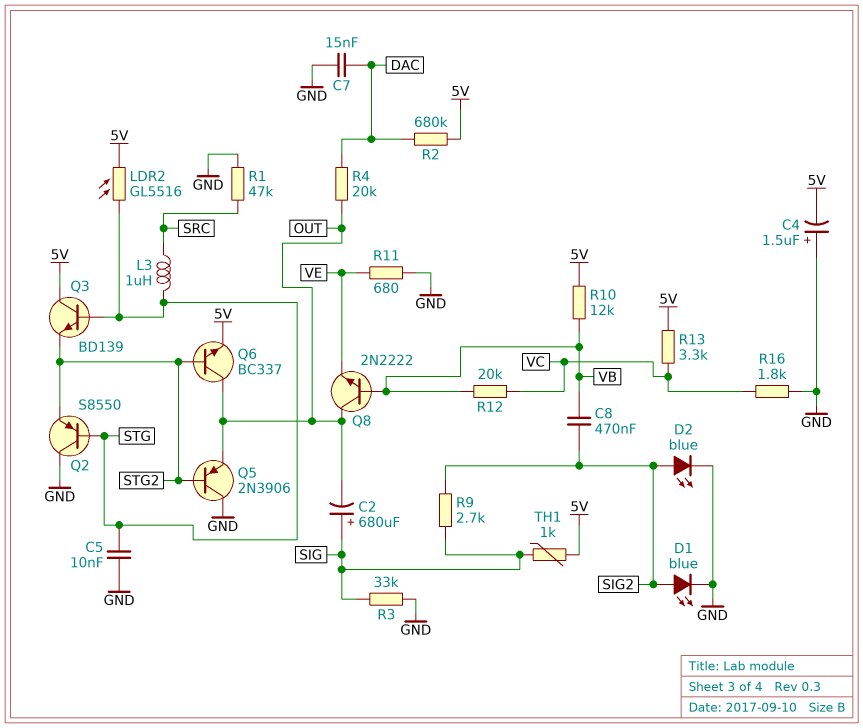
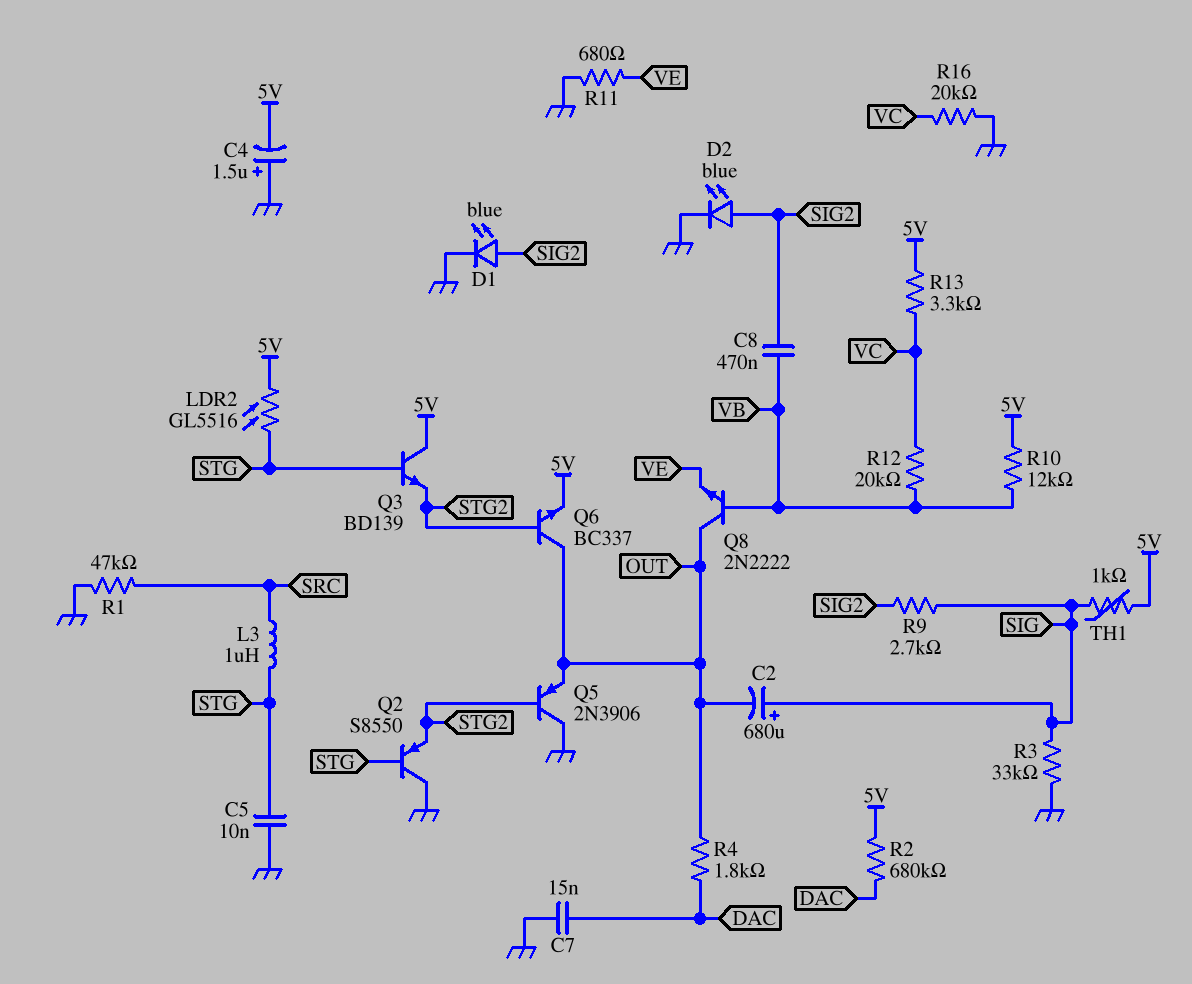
R4: 20k (DAC, OUT) -> 1.8k (DAC, OUT)
R16: 1.8k (GND, VC) -> 20k (GND, VC)

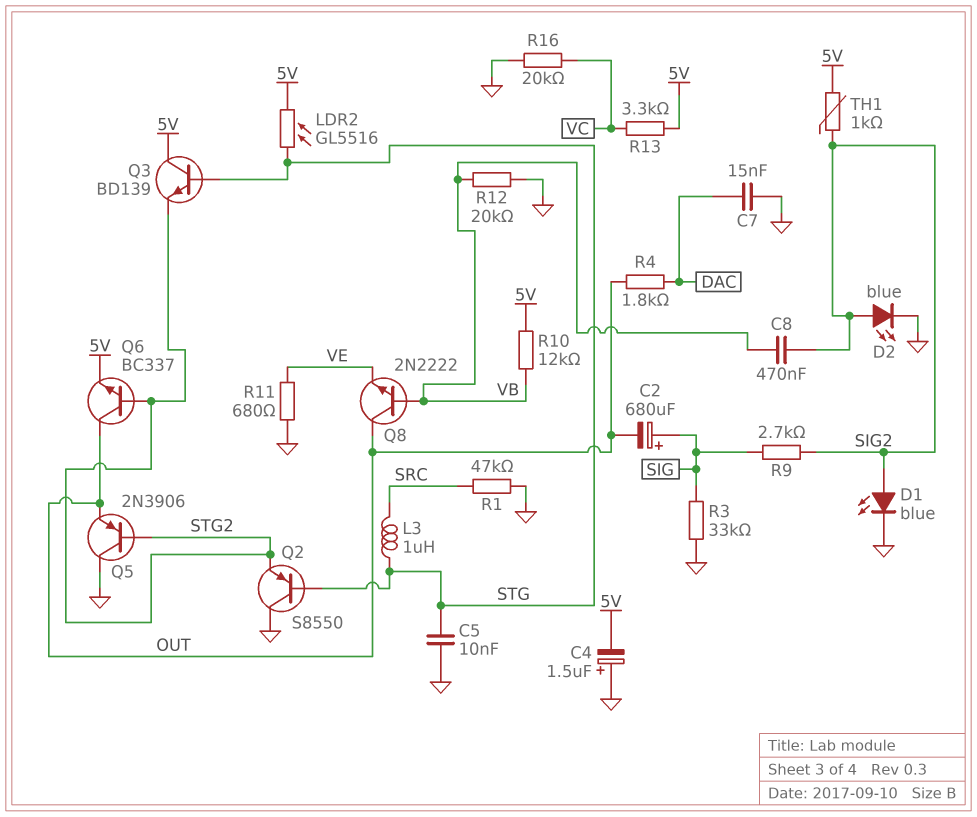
R2: 680k (5V, DAC) -> none
R12: 20k (VB, VC) -> 20k (GND, VB)
TH1: 1k (5V, SIG) -> 1k (5V, SIG2)

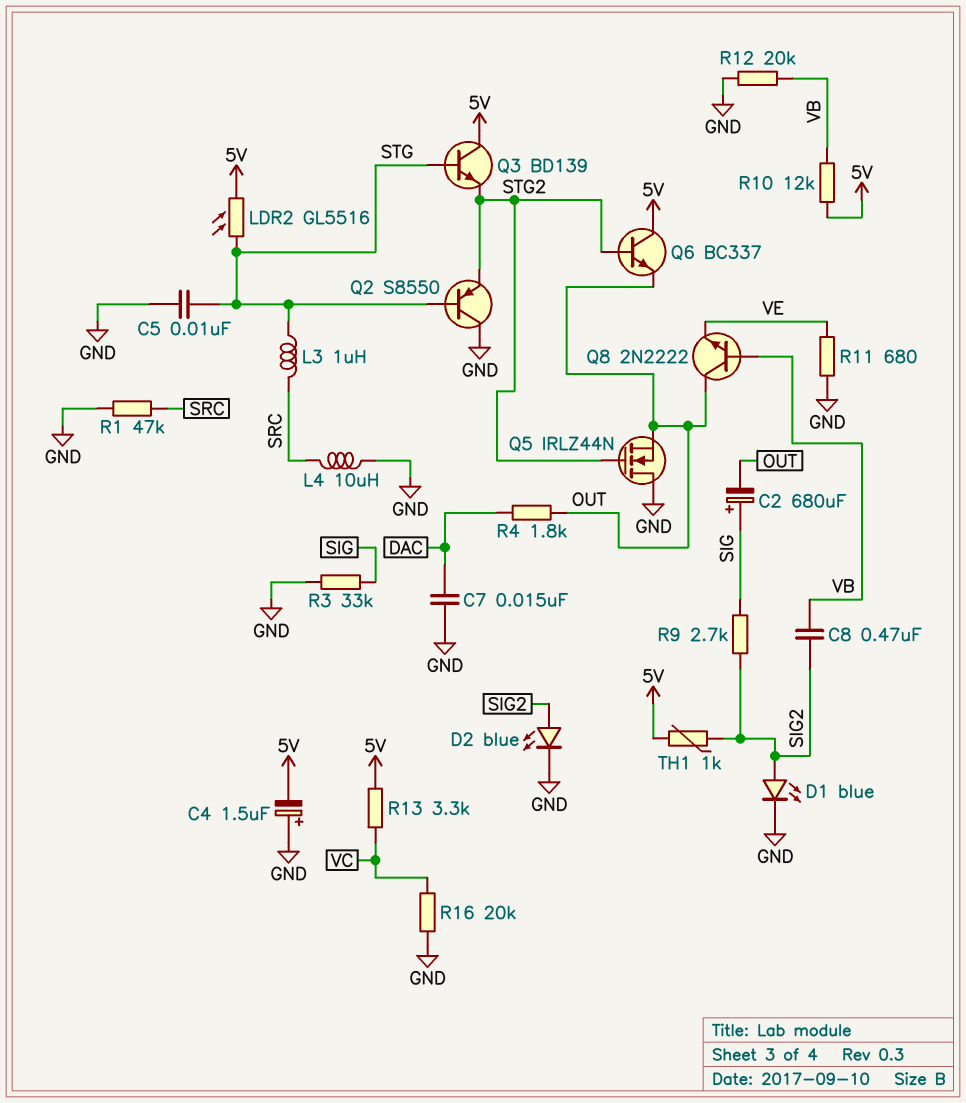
L4: none -> 10uH (GND, SRC)
Q5: PNP 2N3906 (B STG2, C GND, E OUT) -> NMOS IRLZ44N (G STG2, D GND, S OUT)
Q6: NPN BC337 (B STG2, C OUT, E 5V) -> NPN BC337 (B STG2, C 5V, E OUT)

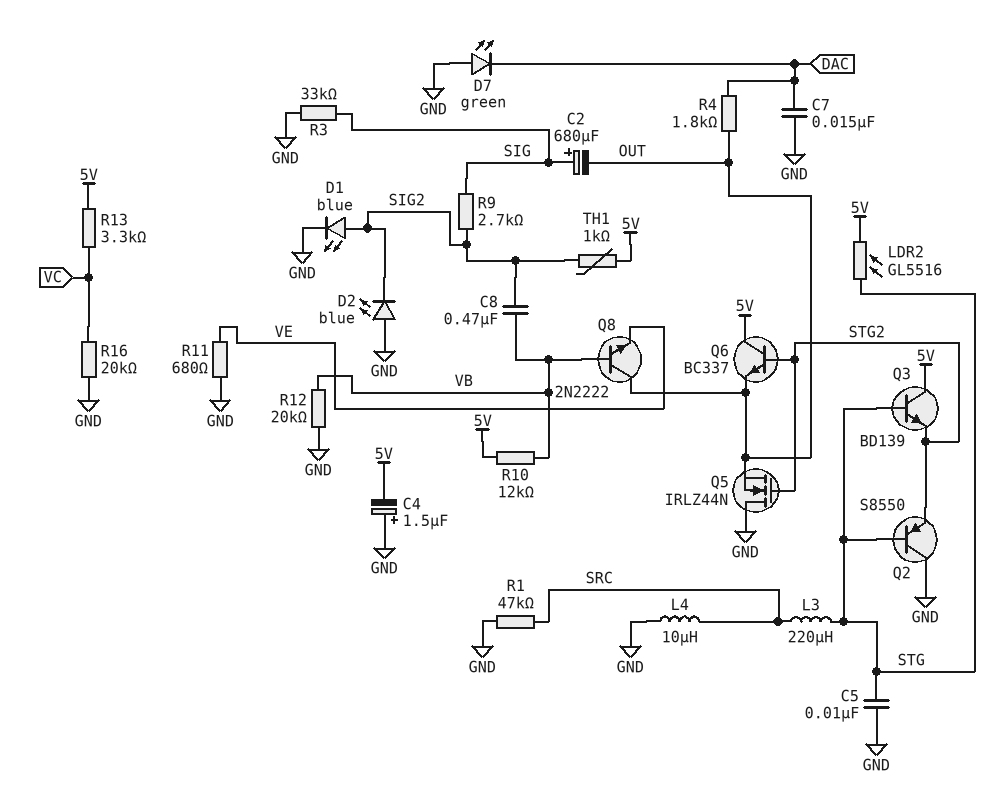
D2: LED blue (A SIG2, K GND) -> LED blue (A GND, K SIG2)
D7: none -> LED green (A GND, K DAC)
L3: 1uH (SRC, STG) -> 220uH (SRC, STG)

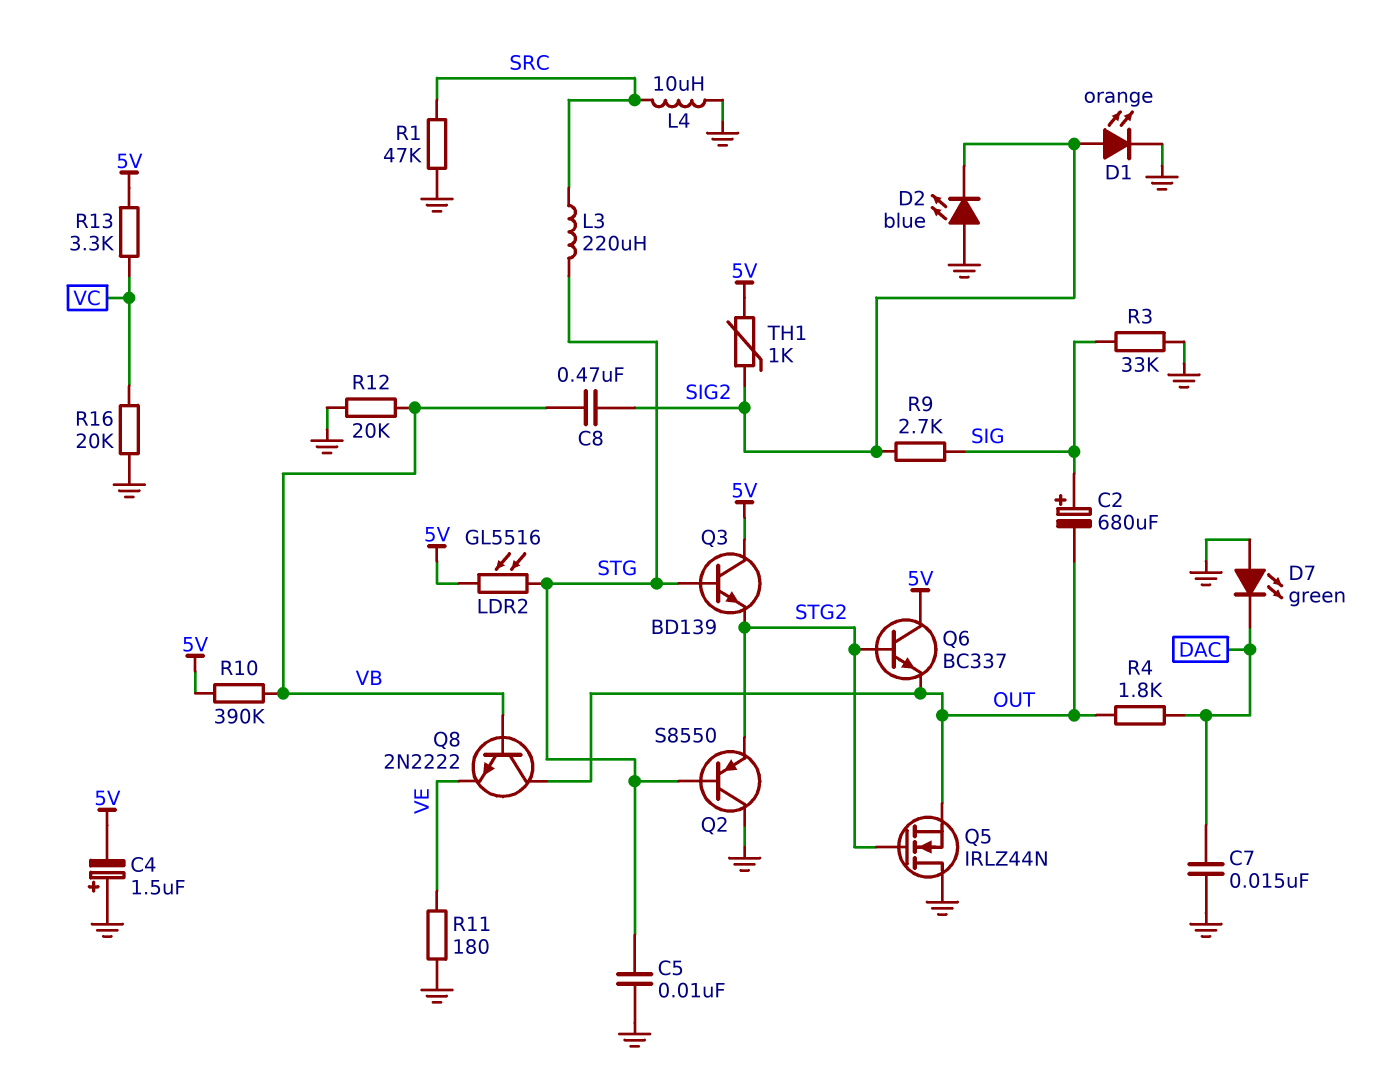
D1: LED blue (A SIG2, K GND) -> LED orange (A SIG2, K GND)
R10: 12k (5V, VB) -> 390k (5V, VB)
R11: 680 (GND, VE) -> 180 (GND, VE)

